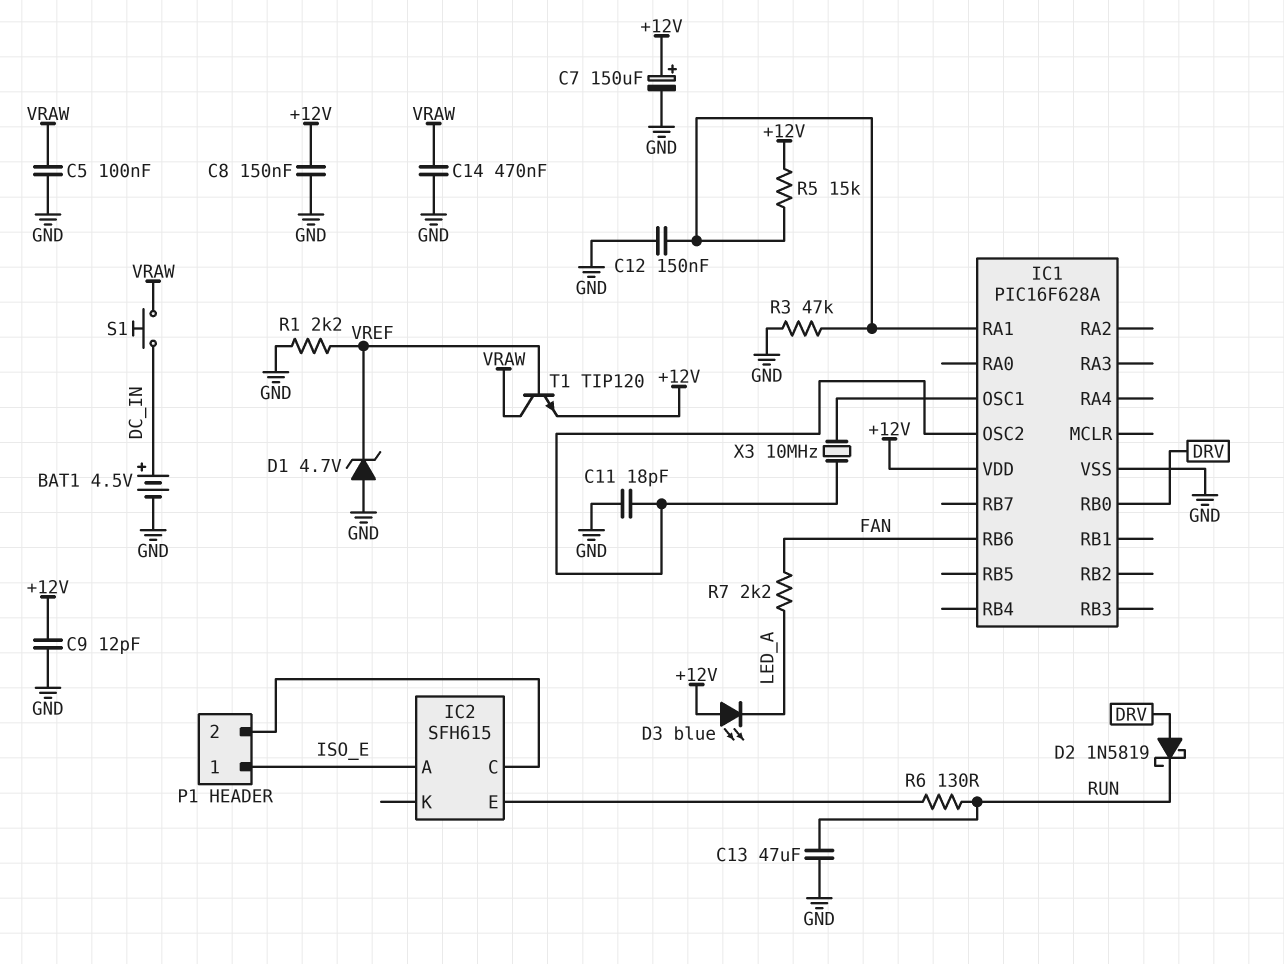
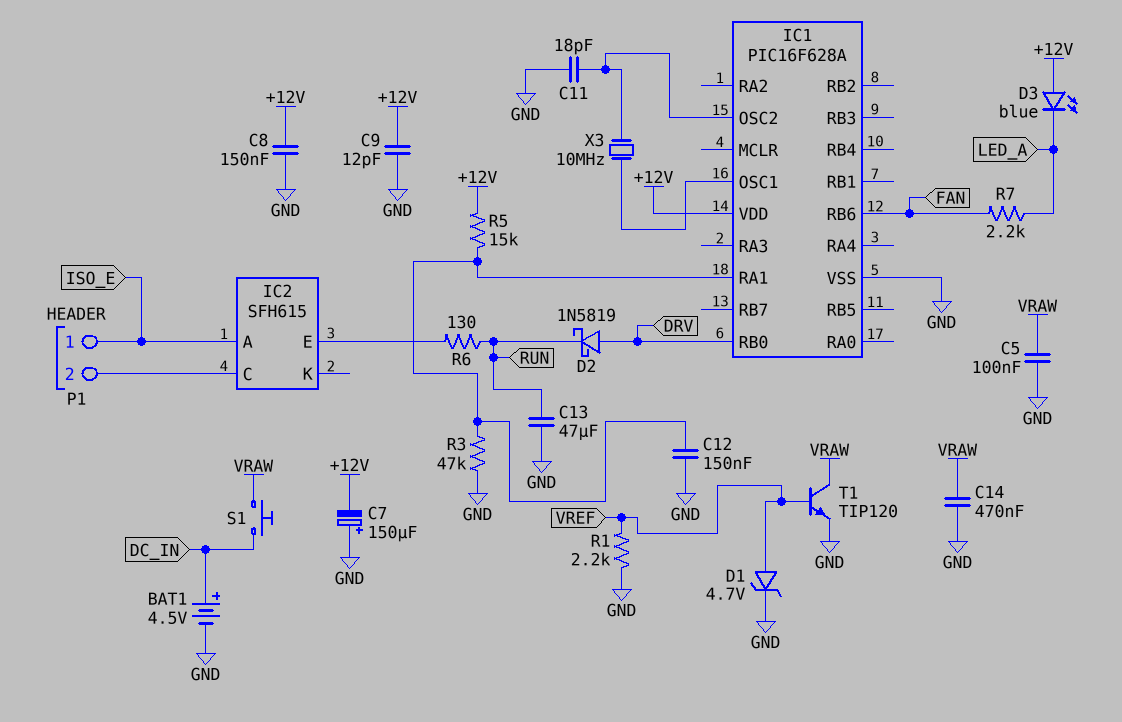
C7: 150uF (plus +12V, minus GND) -> 150uF (plus GND, minus +12V)
D1: zener 4.7V (A GND, K VREF) -> zener 4.7V (A VREF, K GND)
T1: NPN TIP120 (B VREF, C VRAW, E +12V) -> NPN TIP120 (B VREF, C VRAW, E GND)

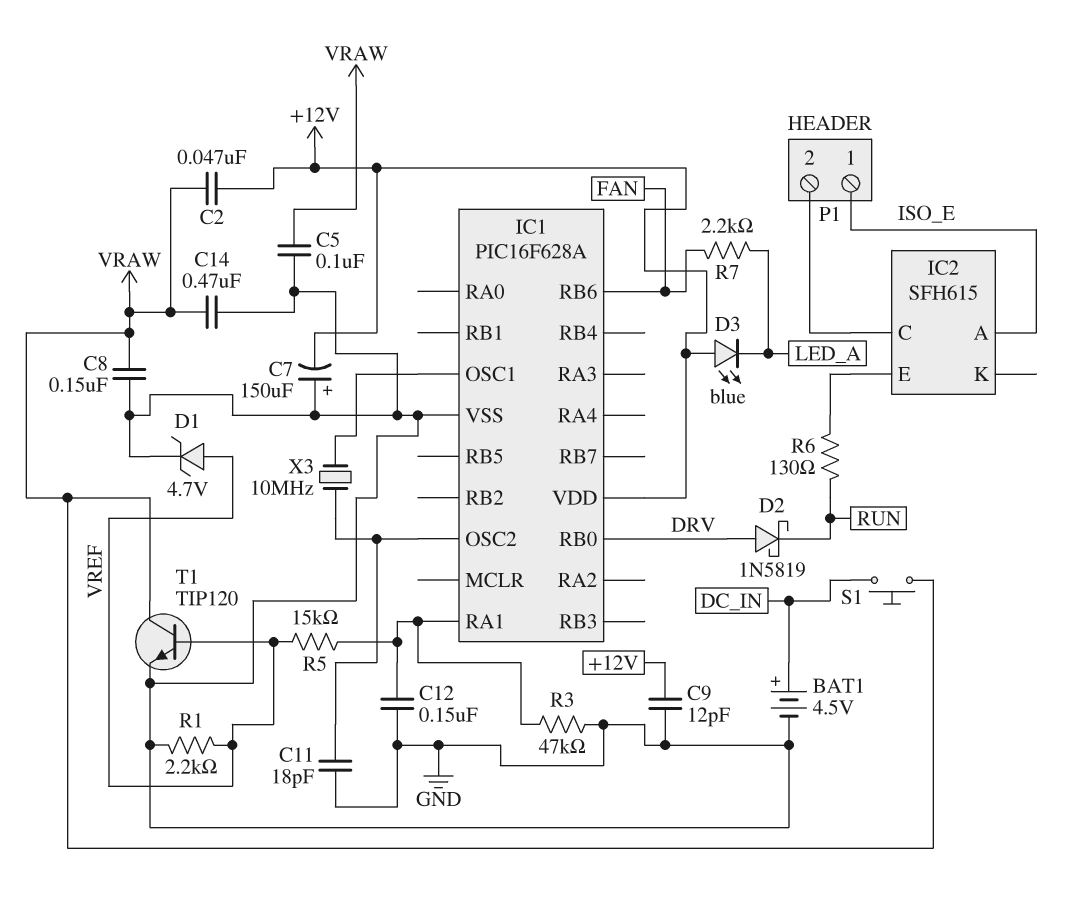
C2: none -> 47nF (+12V, VRAW)
C8: 150nF (+12V, GND) -> 150nF (GND, VRAW)
C13: 47uF (GND, RUN) -> none
R5: 15k (+12V, IC1/RA1) -> 15k (IC1/RA1, VREF)

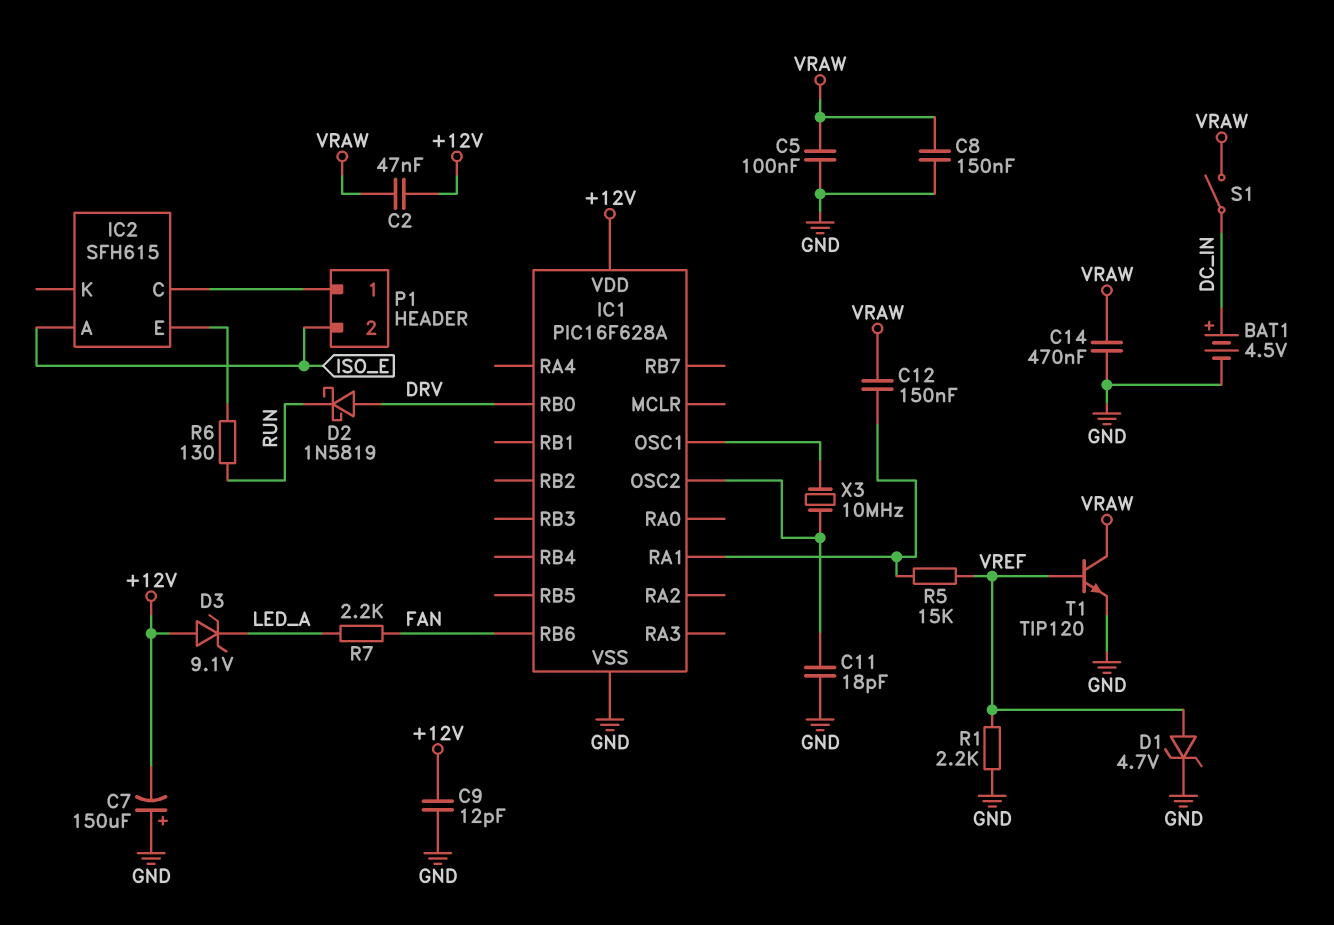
C12: 150nF (GND, IC1/RA1) -> 150nF (IC1/RA1, VRAW)
D3: LED blue (A +12V, K LED_A) -> zener 9.1V (A +12V, K LED_A)
P1 pin 1: ISO_E -> IC2/C
P1 pin 2: IC2/C -> ISO_E
R3: 47k (GND, IC1/RA1) -> none
S1: button (DC_IN, VRAW) -> switch (DC_IN, VRAW)

